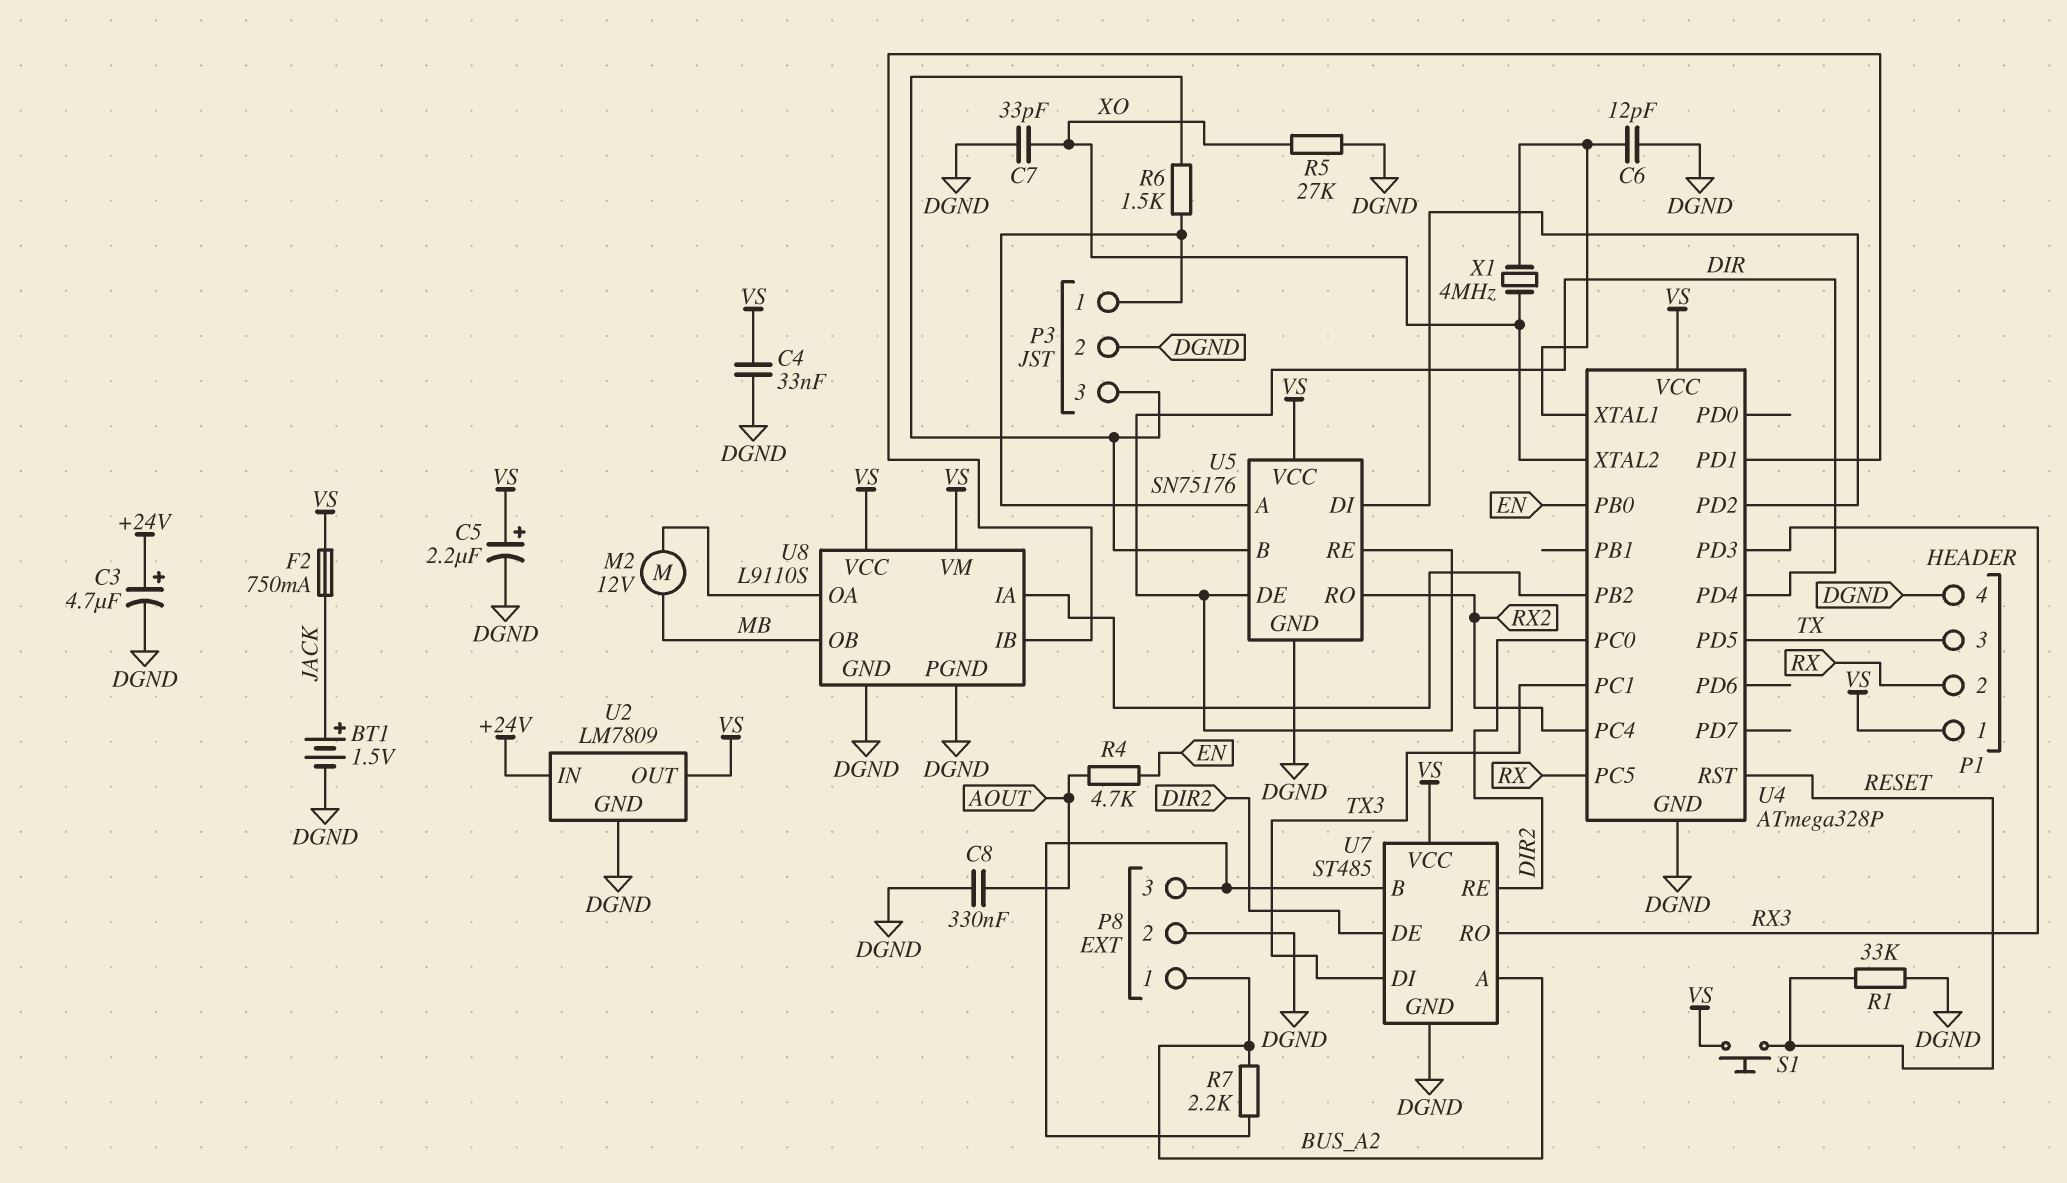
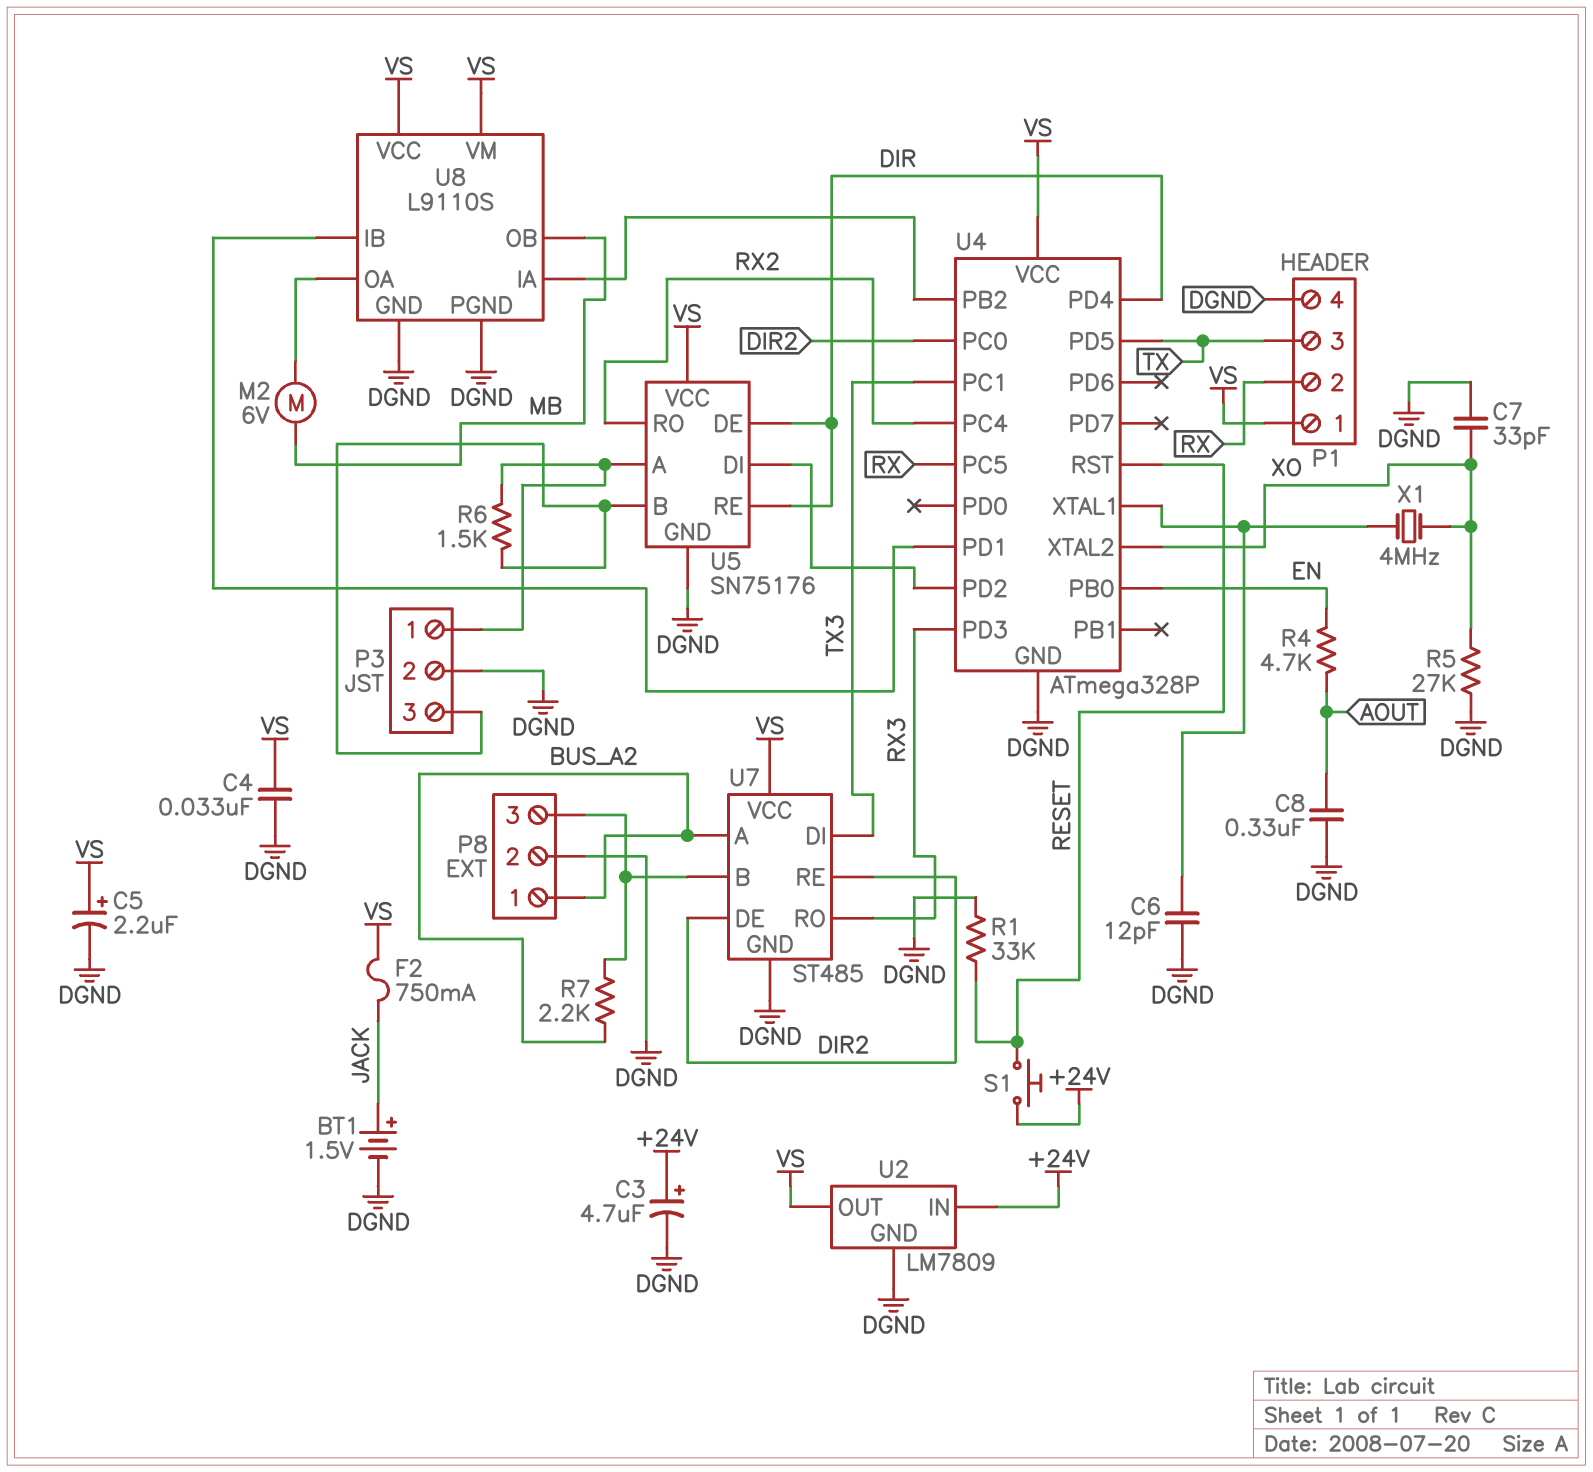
M2: motor 12V (MB, U8/OA) -> motor 6V (MB, U8/OA)
S1: button (RESET, VS) -> button (+24V, RESET)

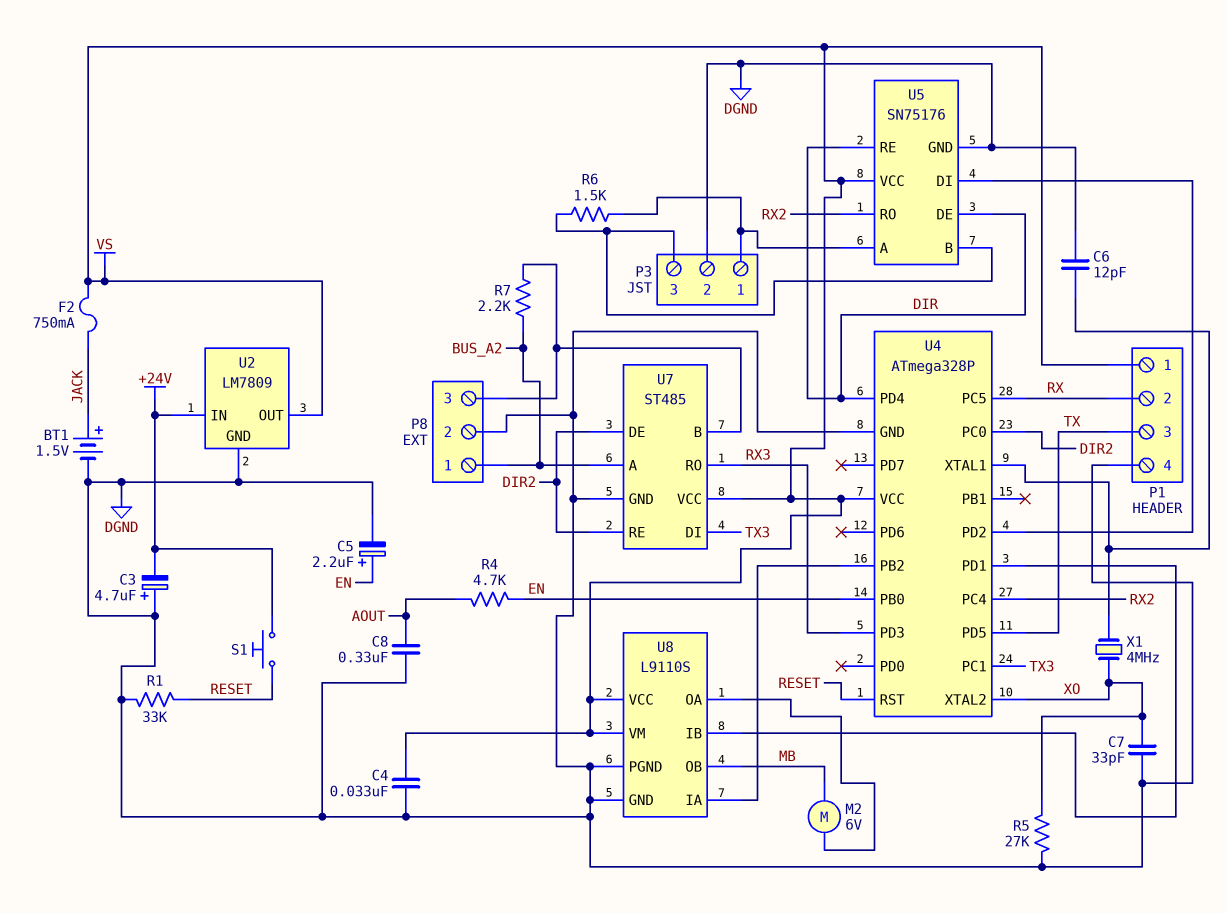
C3: 4.7uF (plus +24V, minus DGND) -> 4.7uF (plus DGND, minus +24V)
C5: 2.2uF (plus VS, minus DGND) -> 2.2uF (plus EN, minus DGND)

